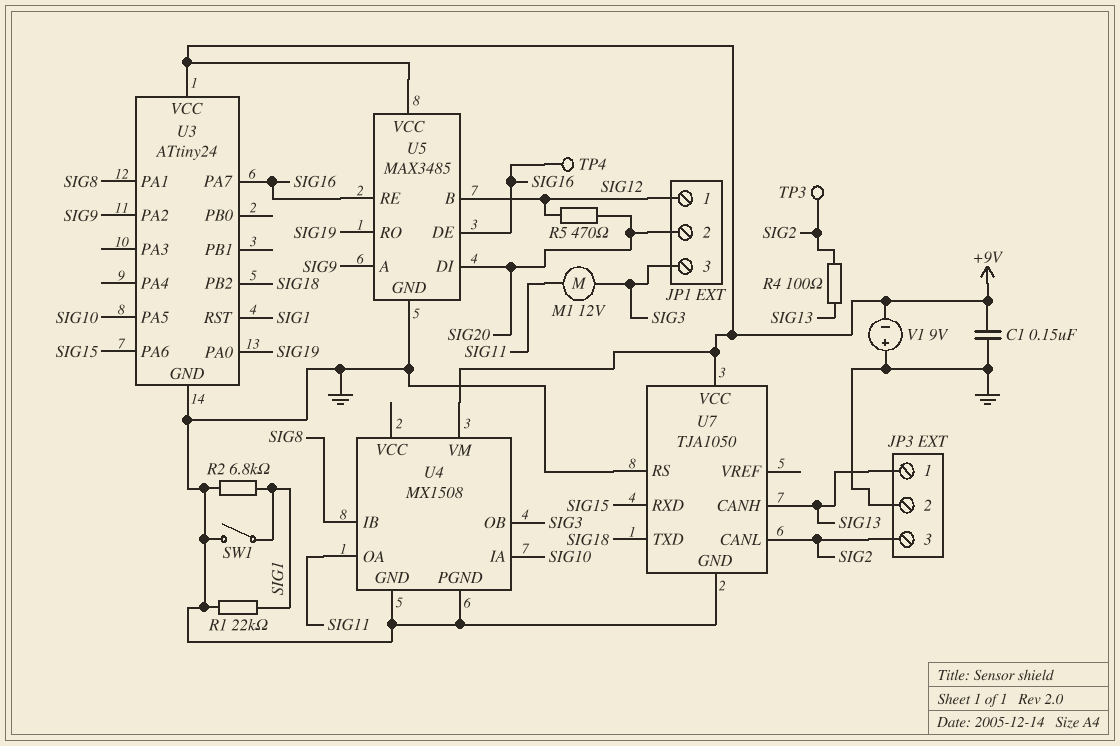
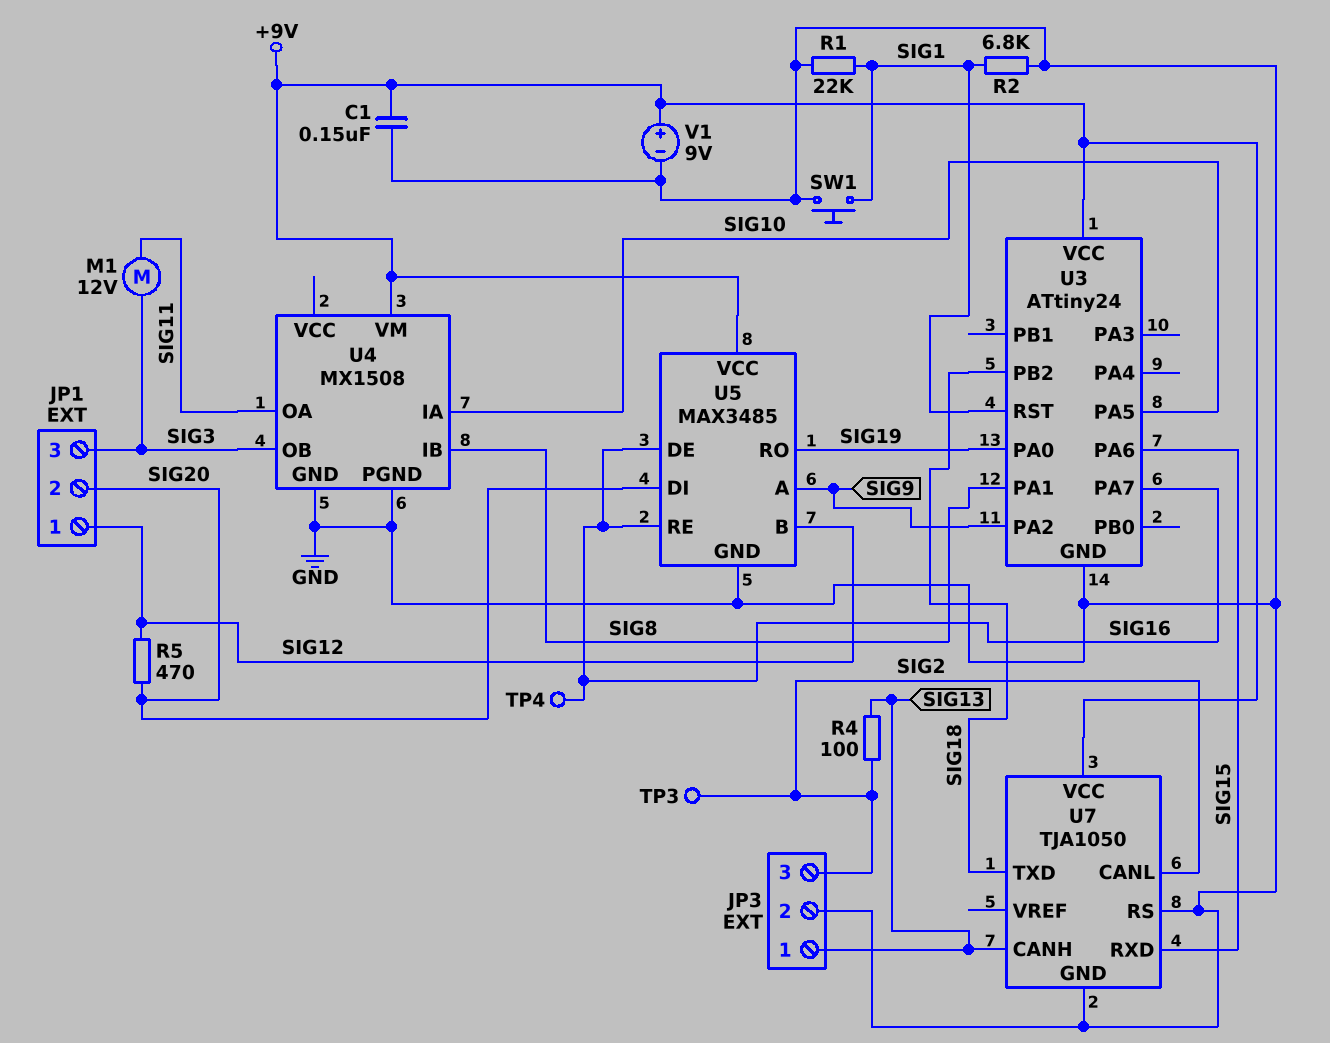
SW1: switch (GND, SIG1) -> button (GND, SIG1)
V1: 9V (plus GND, minus +9V) -> 9V (plus +9V, minus GND)

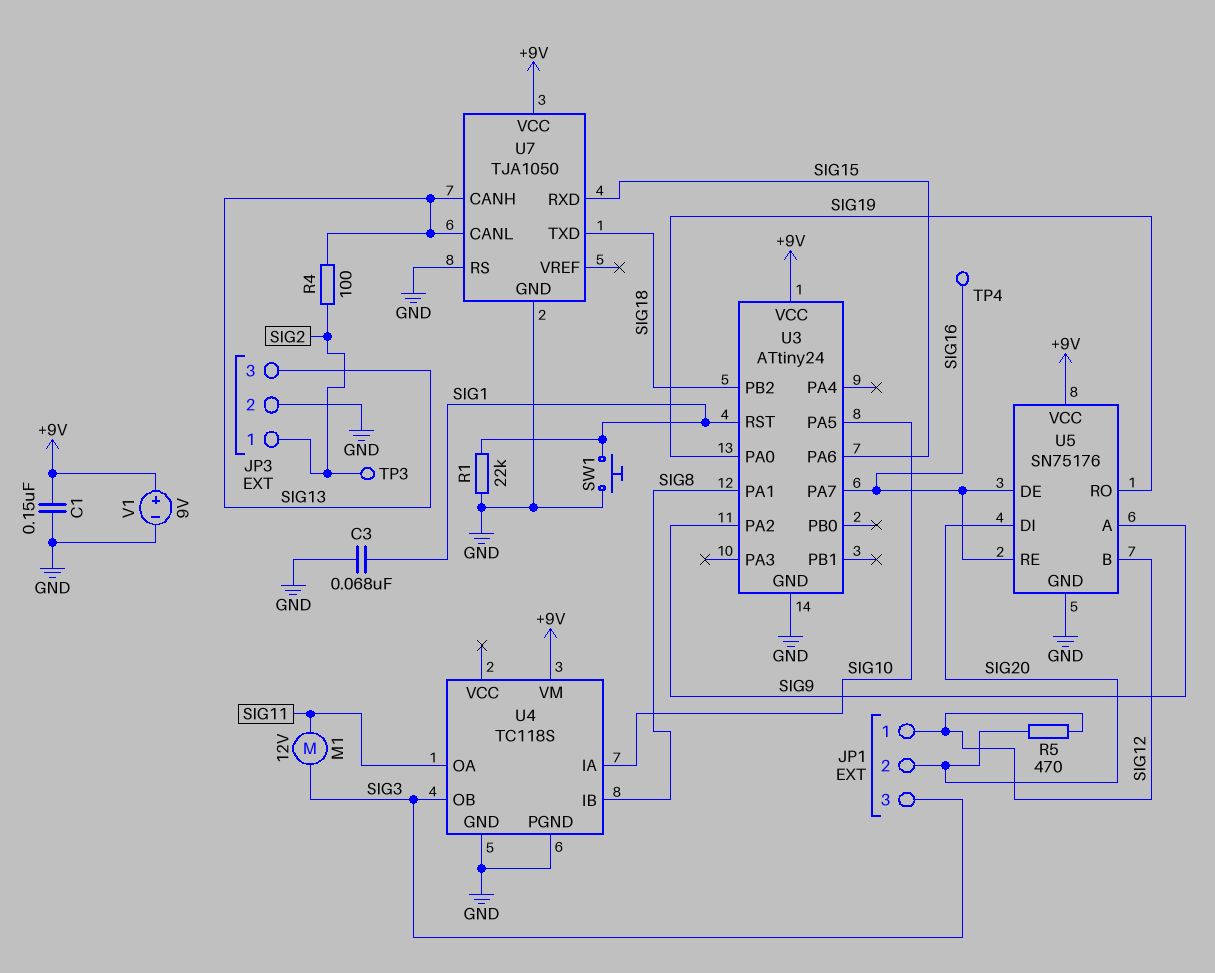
C3: none -> 68nF (GND, SIG1)
JP3 pin 1: SIG13 -> SIG2
JP3 pin 3: SIG2 -> SIG13
R2: 6.8k (GND, SIG1) -> none
U4: MX1508 -> TC118S
U5: MAX3485 -> SN75176
U7 pin CANL: SIG2 -> SIG13

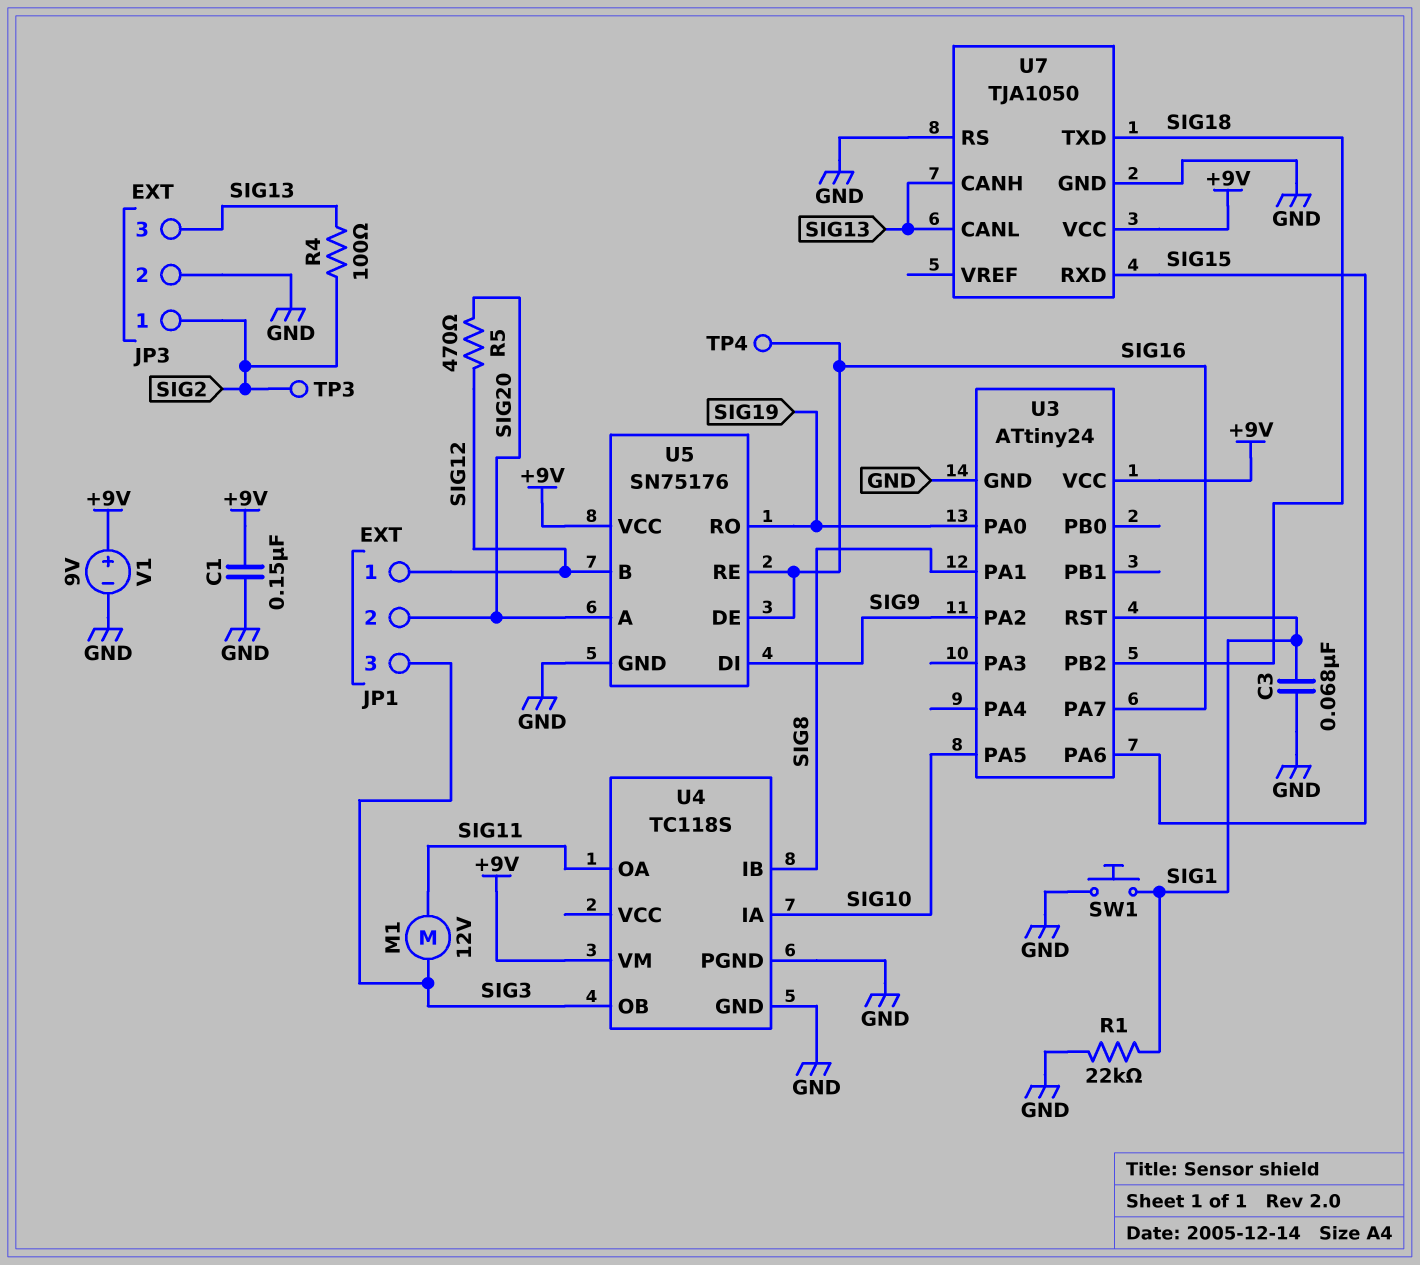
U5 pin A: SIG9 -> SIG20
U5 pin DI: SIG20 -> SIG9

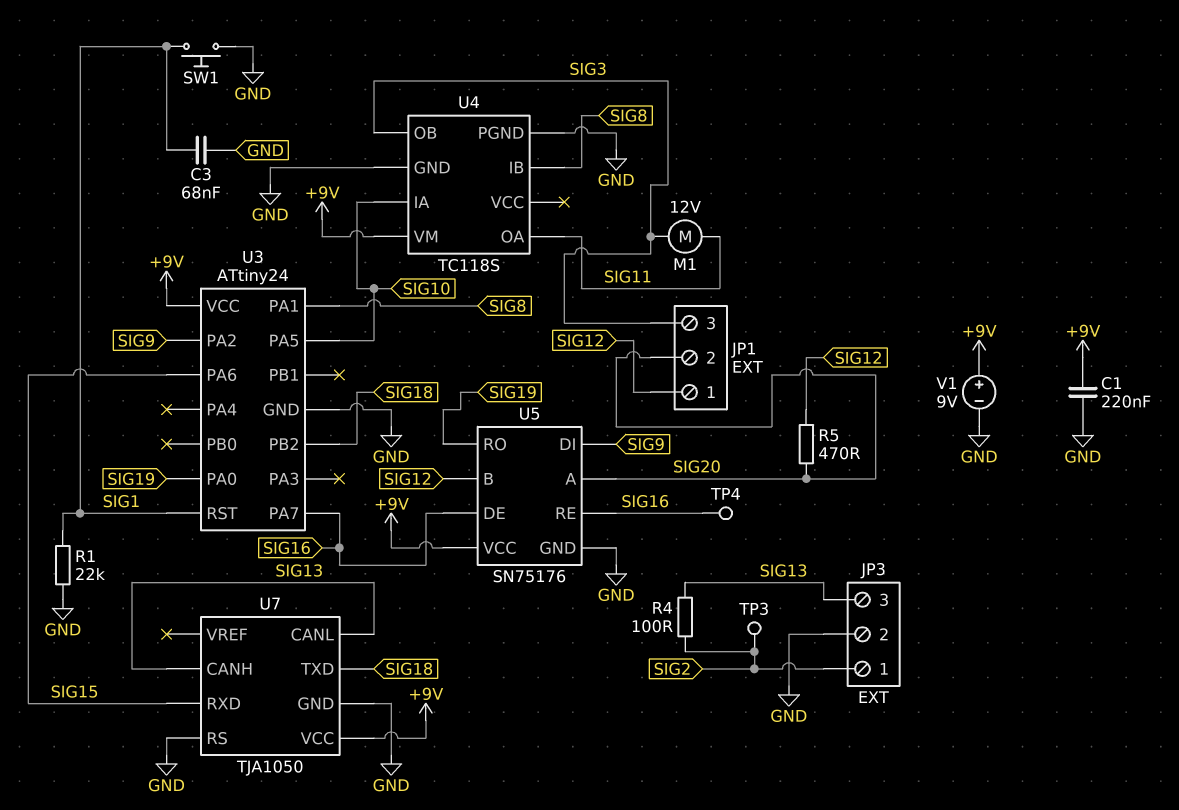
C1: 150nF (+9V, GND) -> 220nF (+9V, GND)

